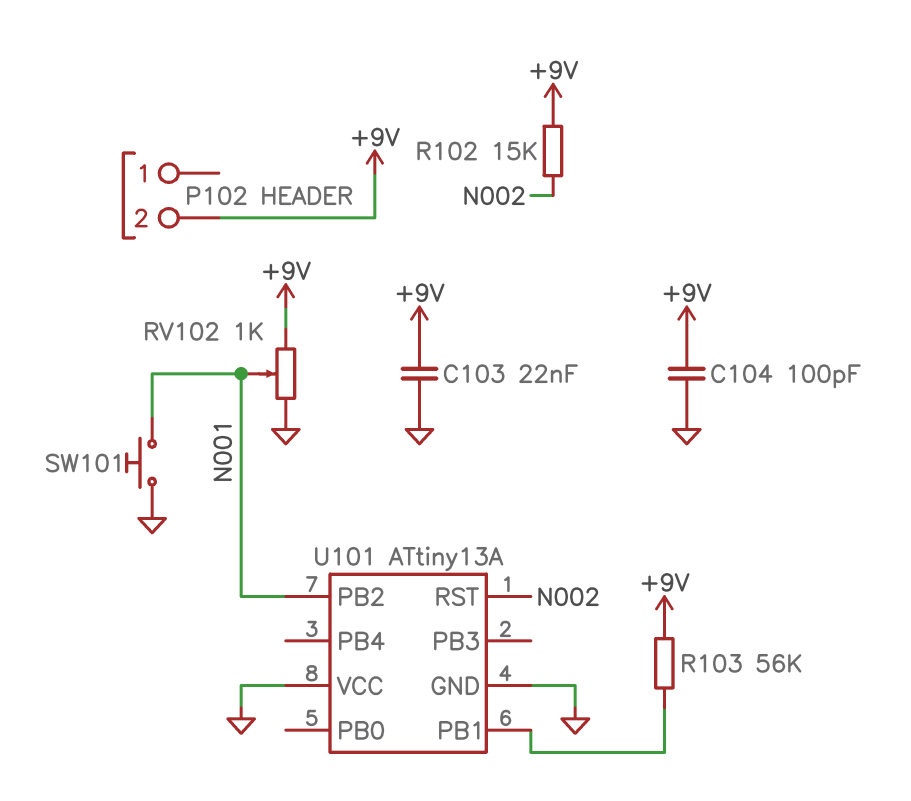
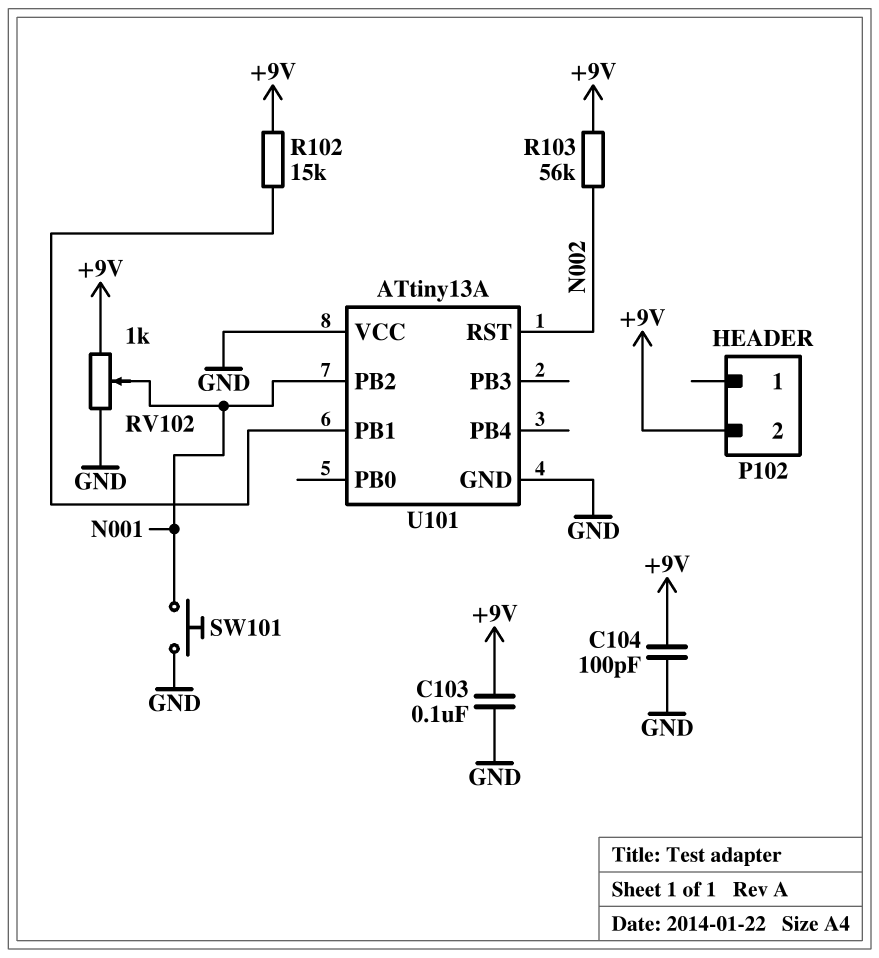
C103: 22nF (+9V, GND) -> 100nF (+9V, GND)
R102: 15k (+9V, N002) -> 15k (+9V, U101/PB1)
R103: 56k (+9V, U101/PB1) -> 56k (+9V, N002)

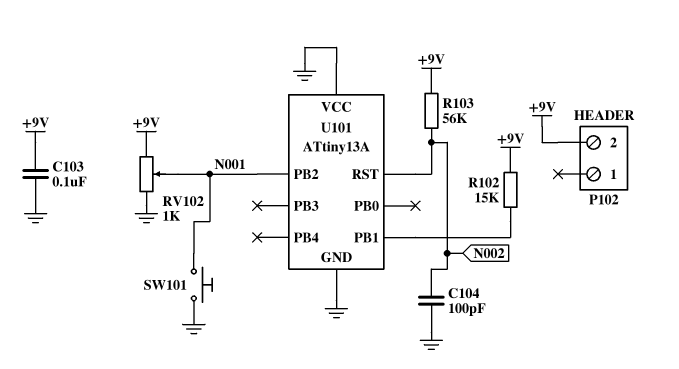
C104: 100pF (+9V, GND) -> 100pF (GND, N002)

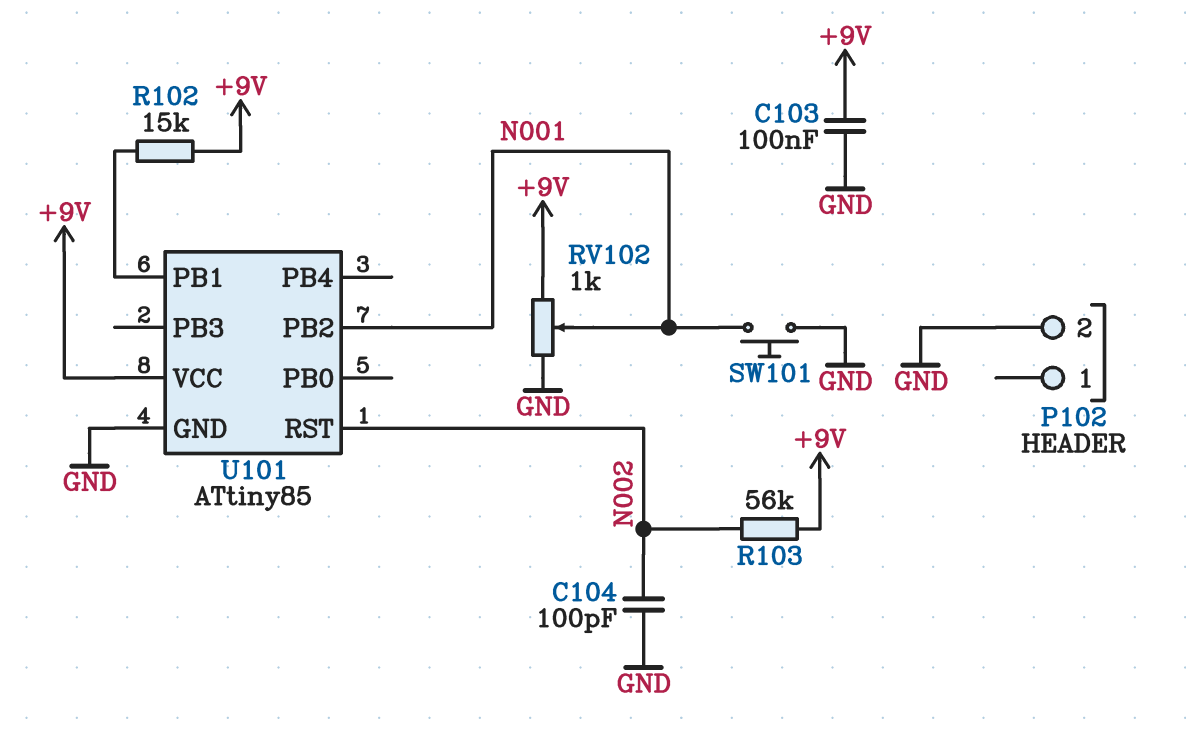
P102 pin 2: +9V -> GND
U101: ATtiny13A -> ATtiny85
U101 pin VCC: GND -> +9V

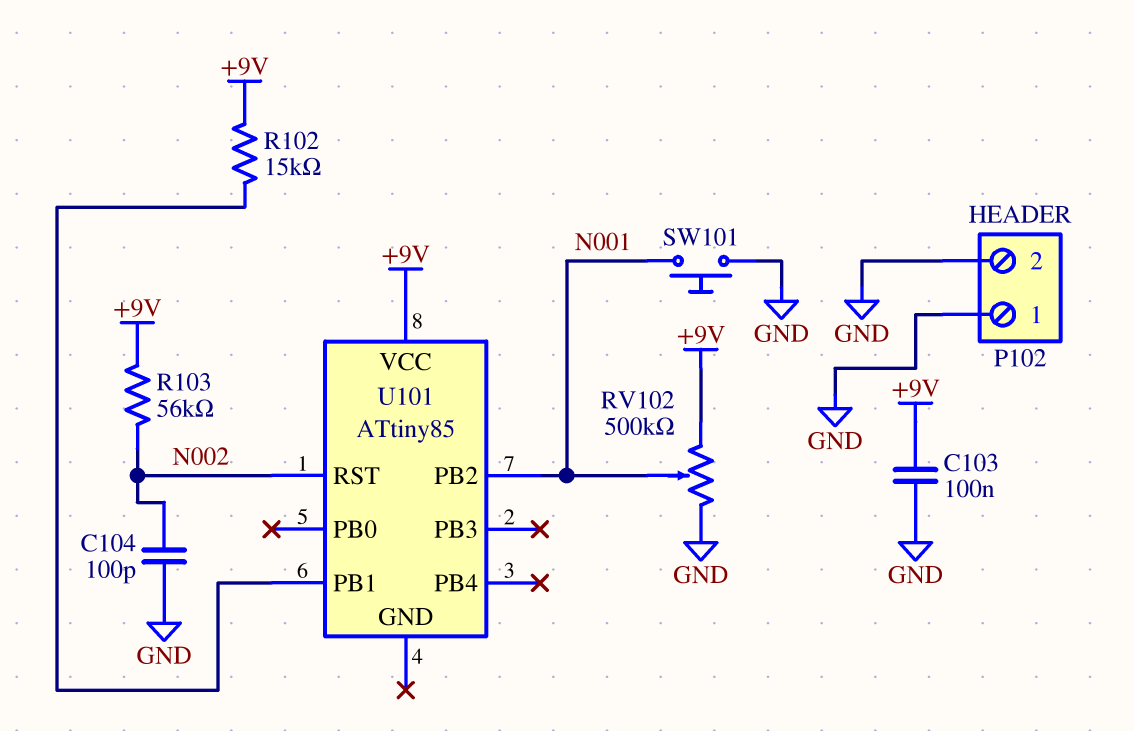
P102 pin 1: none -> GND
RV102: 1k (+9V, GND, wiper N001) -> 500k (+9V, GND, wiper N001)
U101 pin GND: GND -> none

